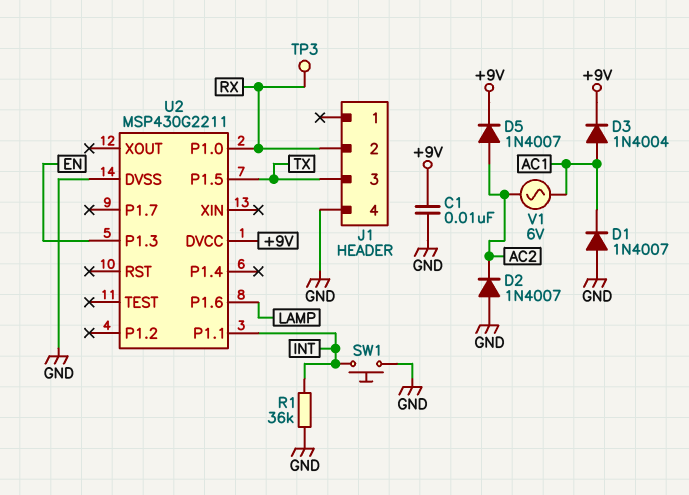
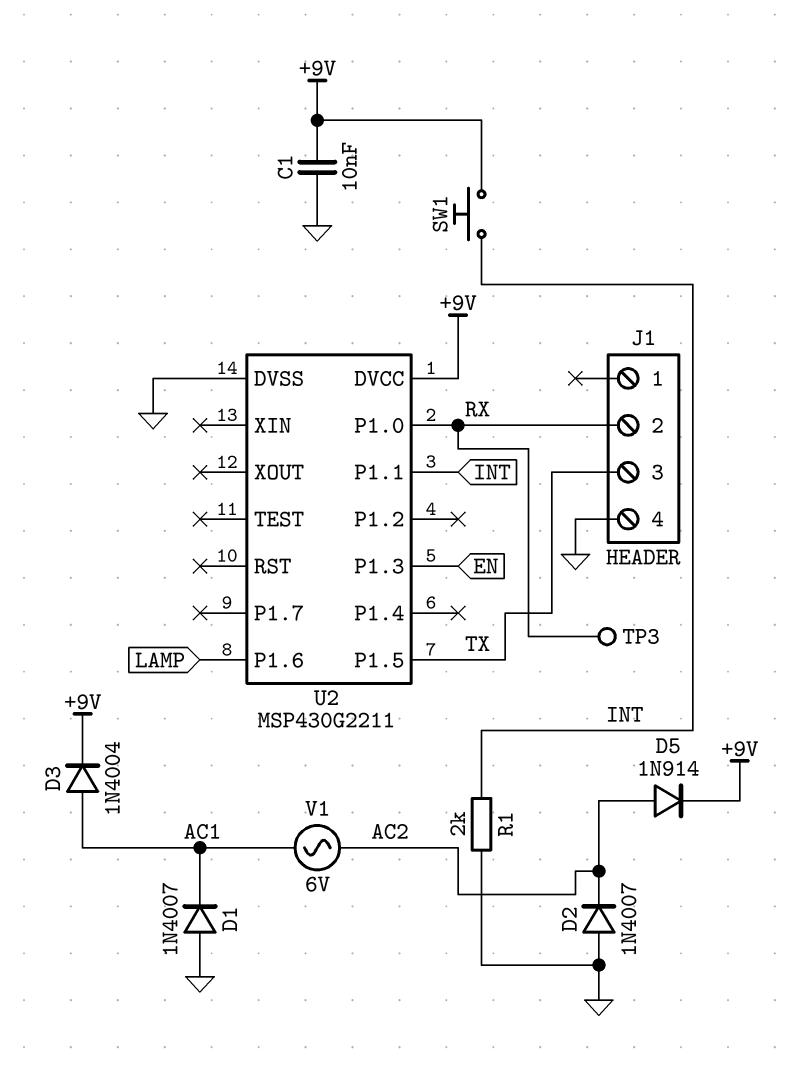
D5: diode 1N4007 (A AC2, K +9V) -> diode 1N914 (A AC2, K +9V)
R1: 36k (GND, INT) -> 2k (GND, INT)
SW1: button (GND, INT) -> button (+9V, INT)

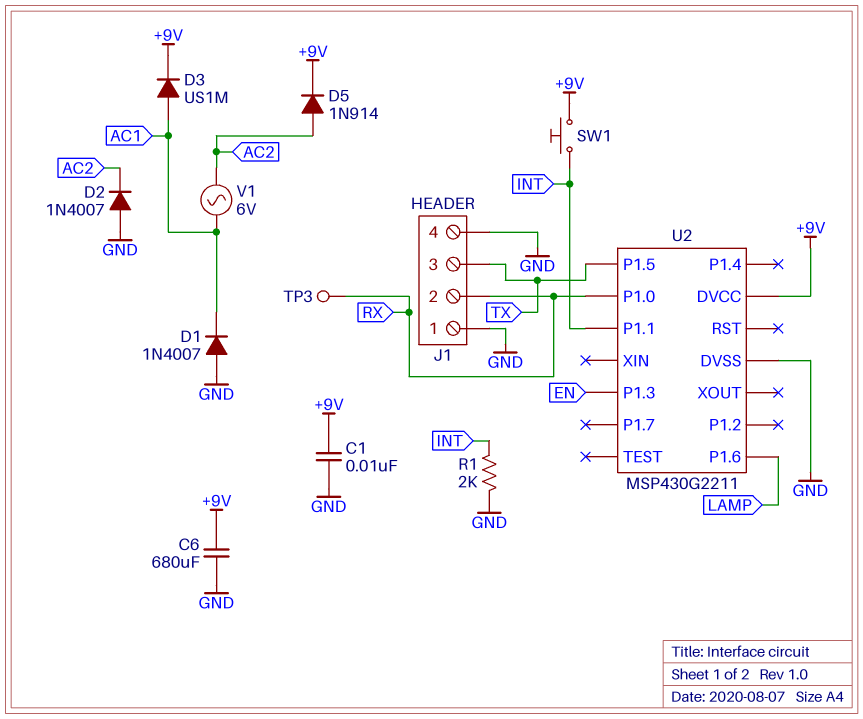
C6: none -> 680uF (+9V, GND)
D3: diode 1N4004 (A AC1, K +9V) -> diode US1M (A AC1, K +9V)
J1 pin 1: none -> GND

